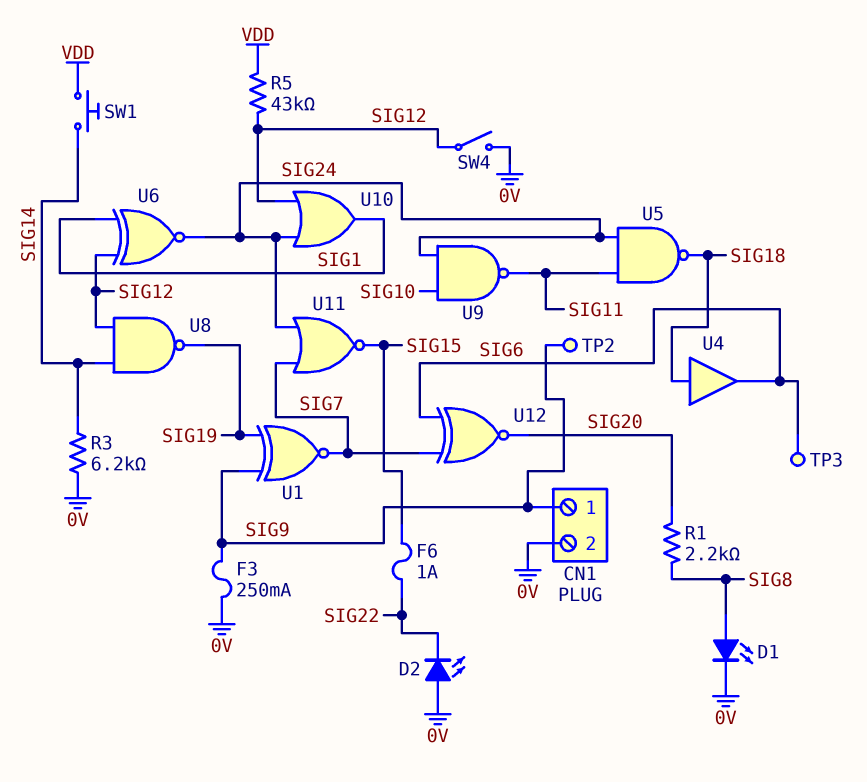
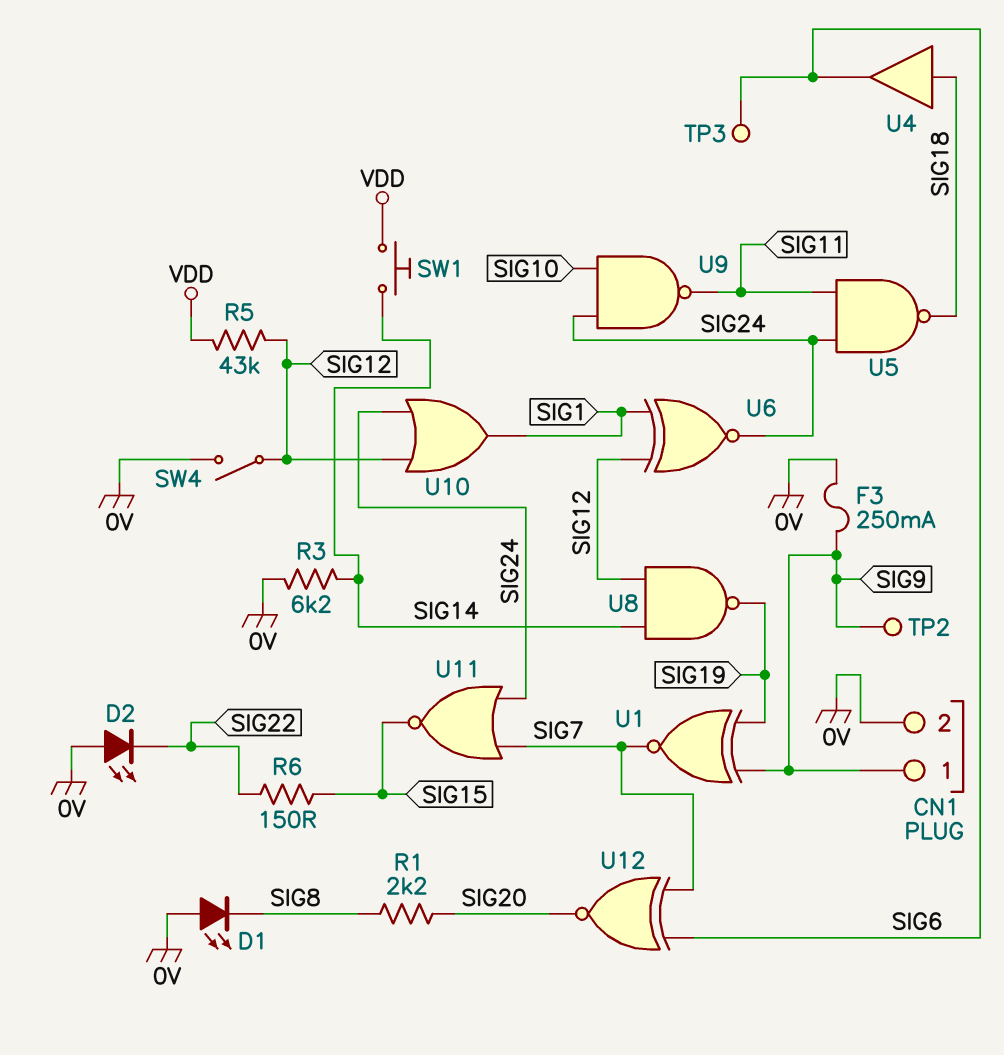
D1: LED (A SIG8, K 0V) -> LED (A 0V, K SIG8)
F6: 1A (SIG15, SIG22) -> none
R6: none -> 150 (SIG15, SIG22)

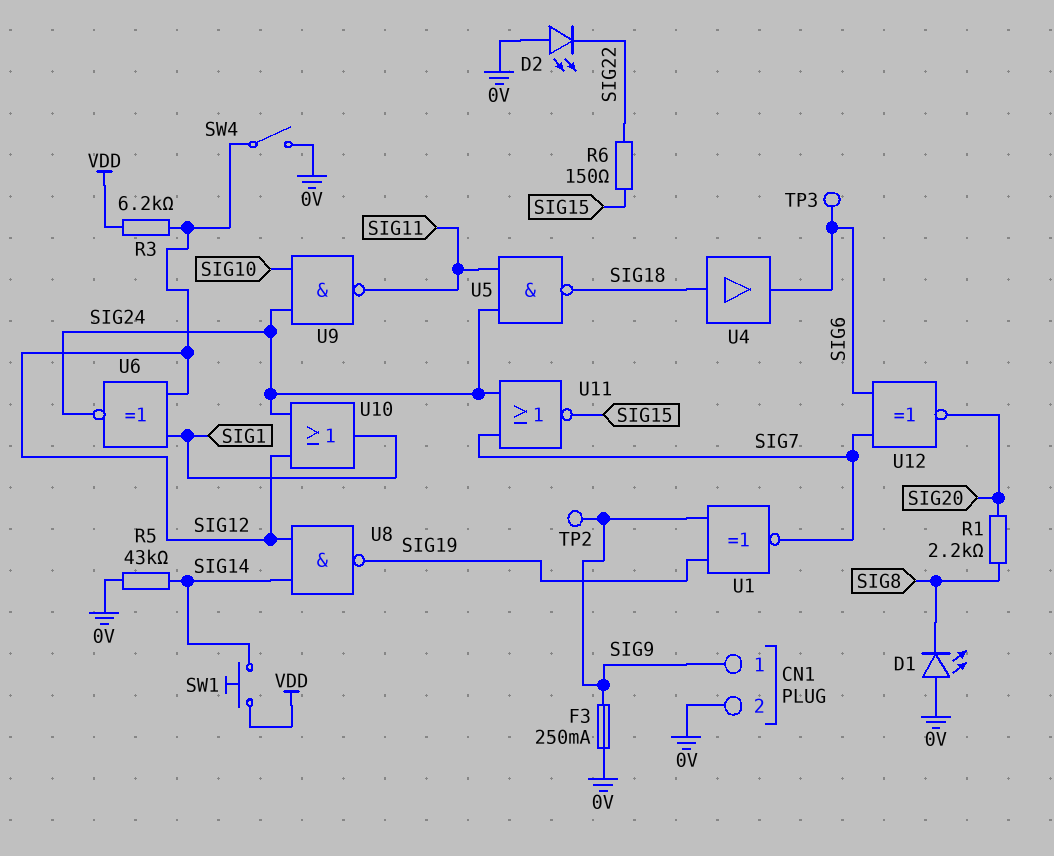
R3: 6.2k (0V, SIG14) -> 6.2k (SIG12, VDD)
R5: 43k (SIG12, VDD) -> 43k (0V, SIG14)

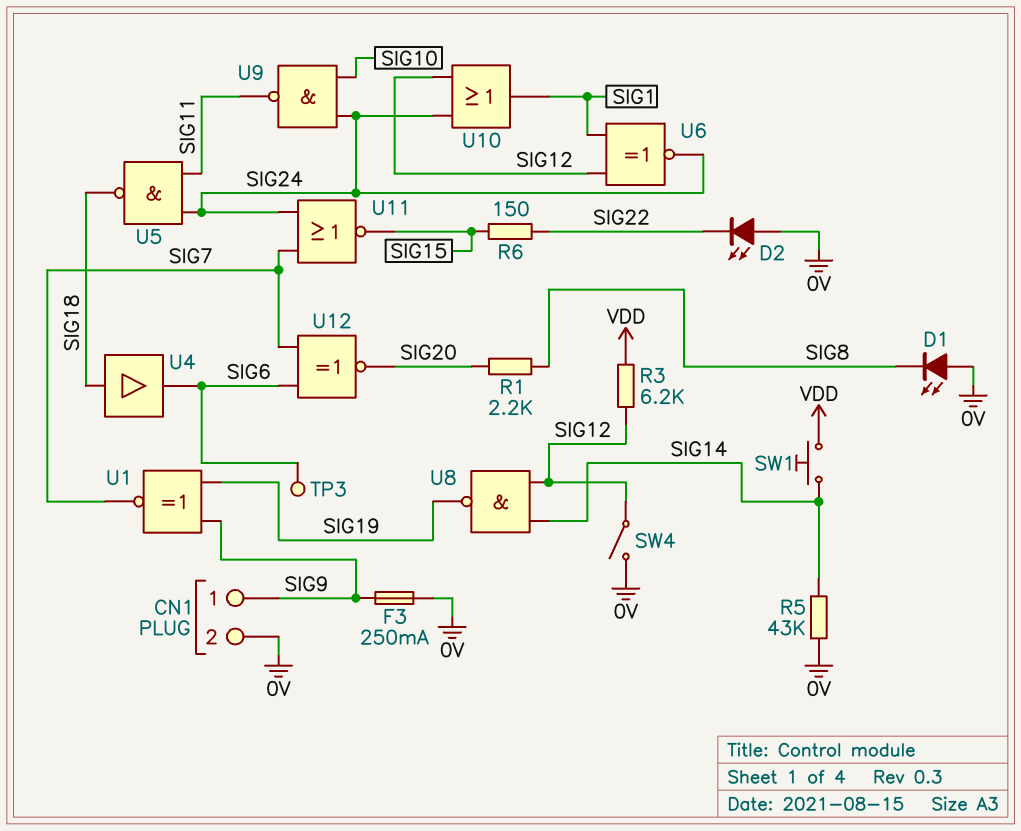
TP2: test point (SIG9) -> none

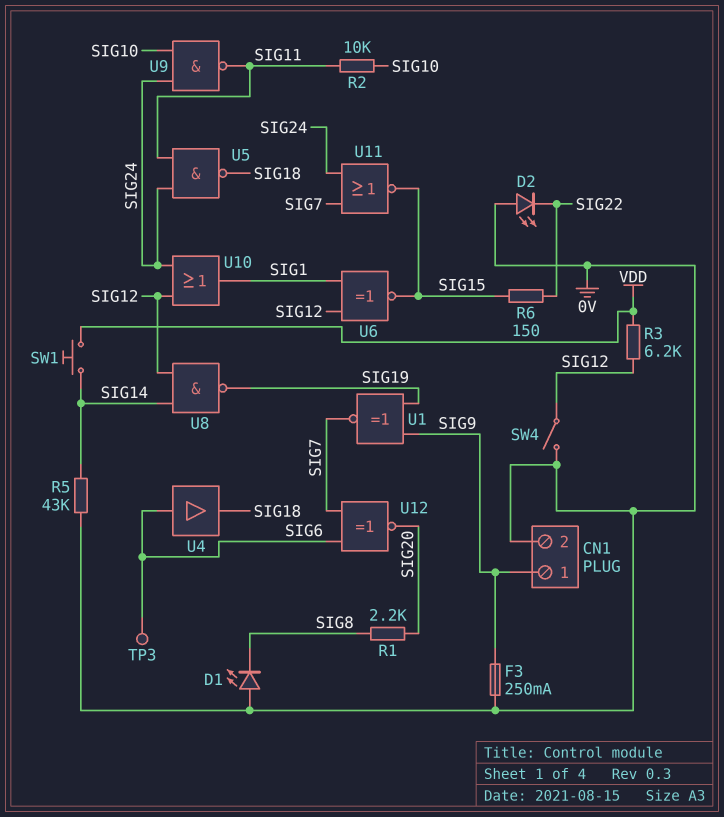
R2: none -> 10k (SIG10, SIG11)
U4: buffer (in SIG18, out SIG6) -> buffer (in SIG6, out SIG18)
U6: XNOR (in SIG1, in SIG12, out SIG24) -> XNOR (in SIG1, in SIG12, out SIG15)

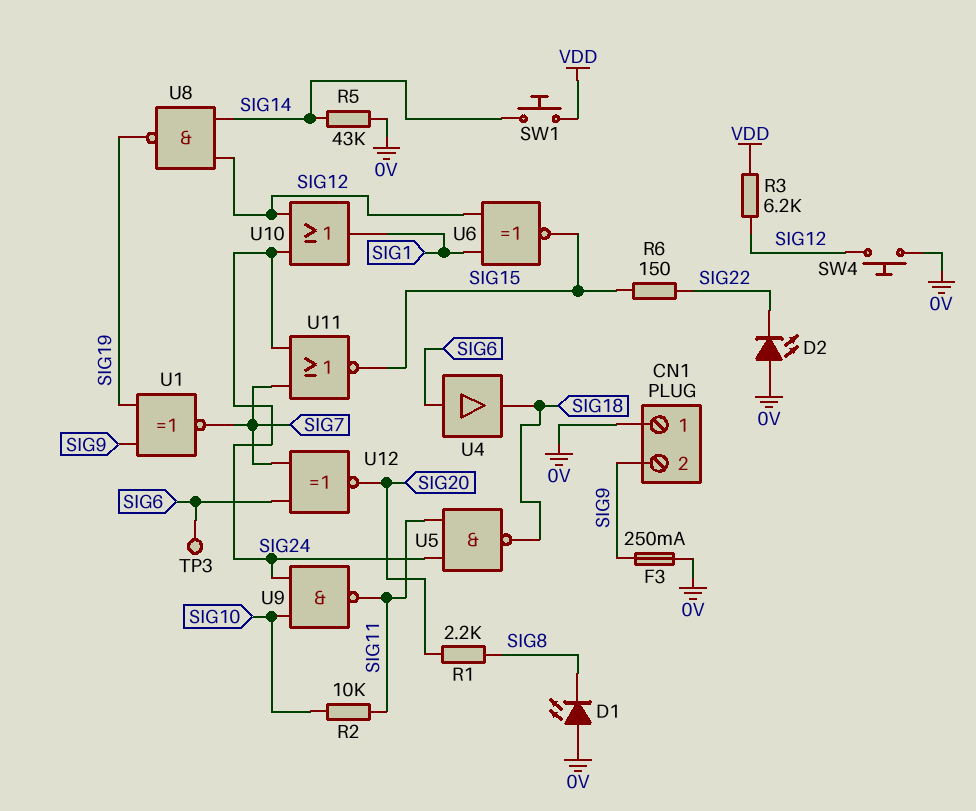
CN1 pin 1: SIG9 -> 0V
CN1 pin 2: 0V -> SIG9
SW4: switch (0V, SIG12) -> button (0V, SIG12)

